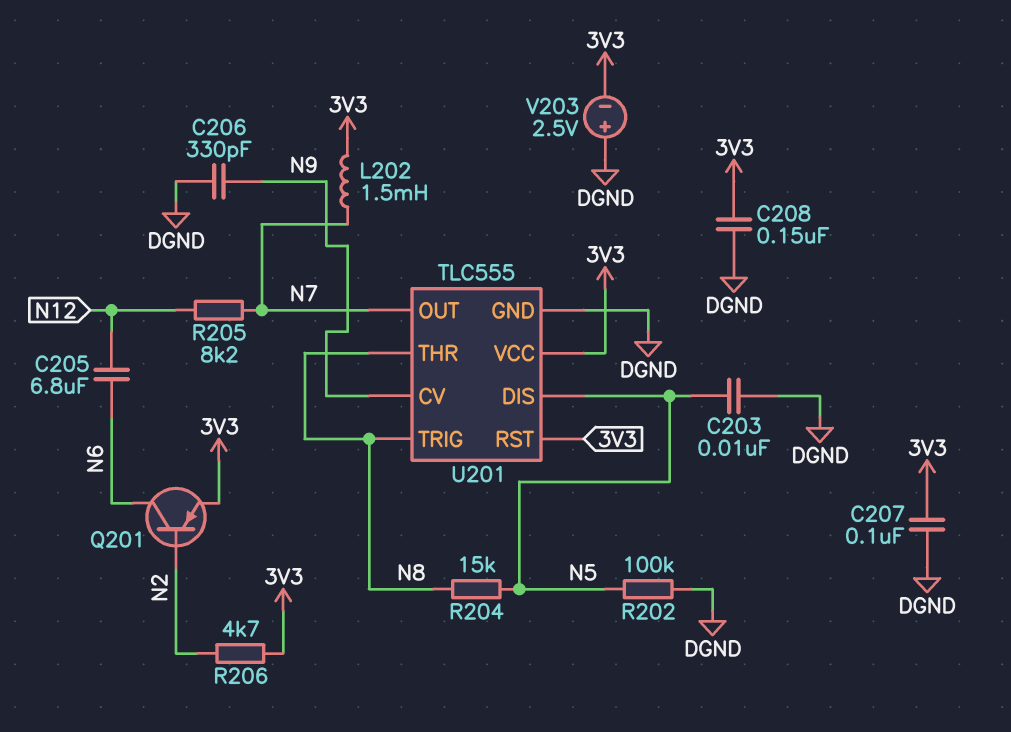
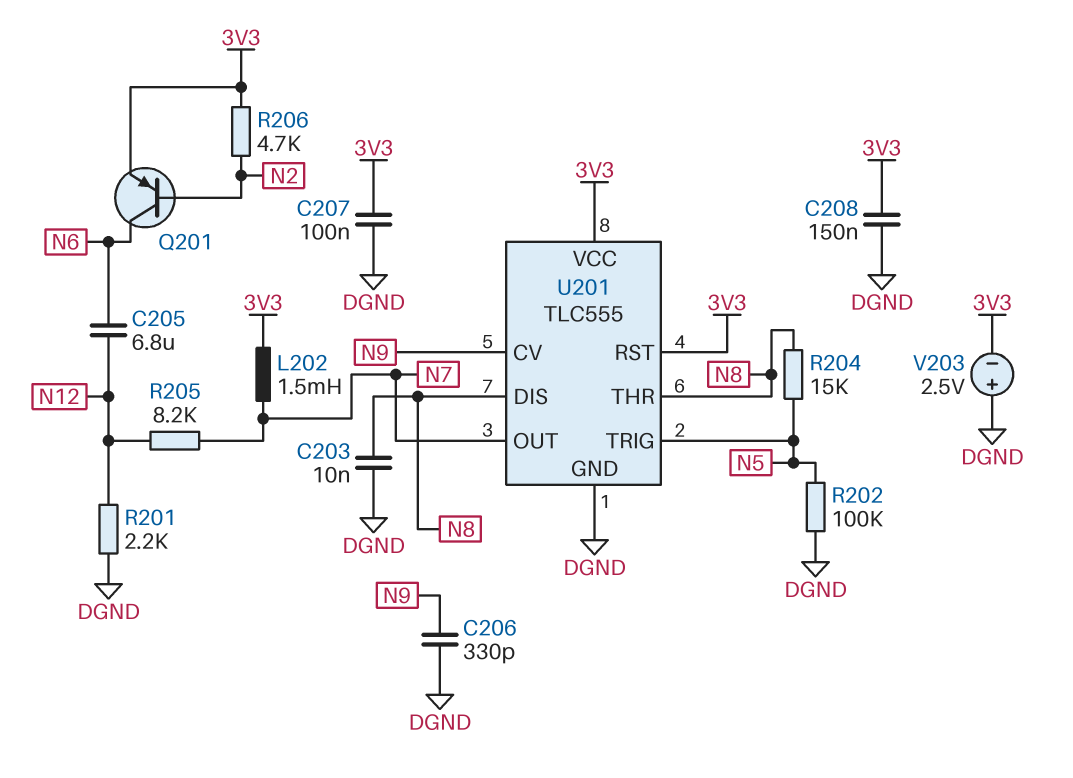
C203: 10nF (DGND, N5) -> 10nF (DGND, N8)
R201: none -> 2.2k (DGND, N12)
U201 pin DIS: N5 -> N8
U201 pin TRIG: N8 -> N5

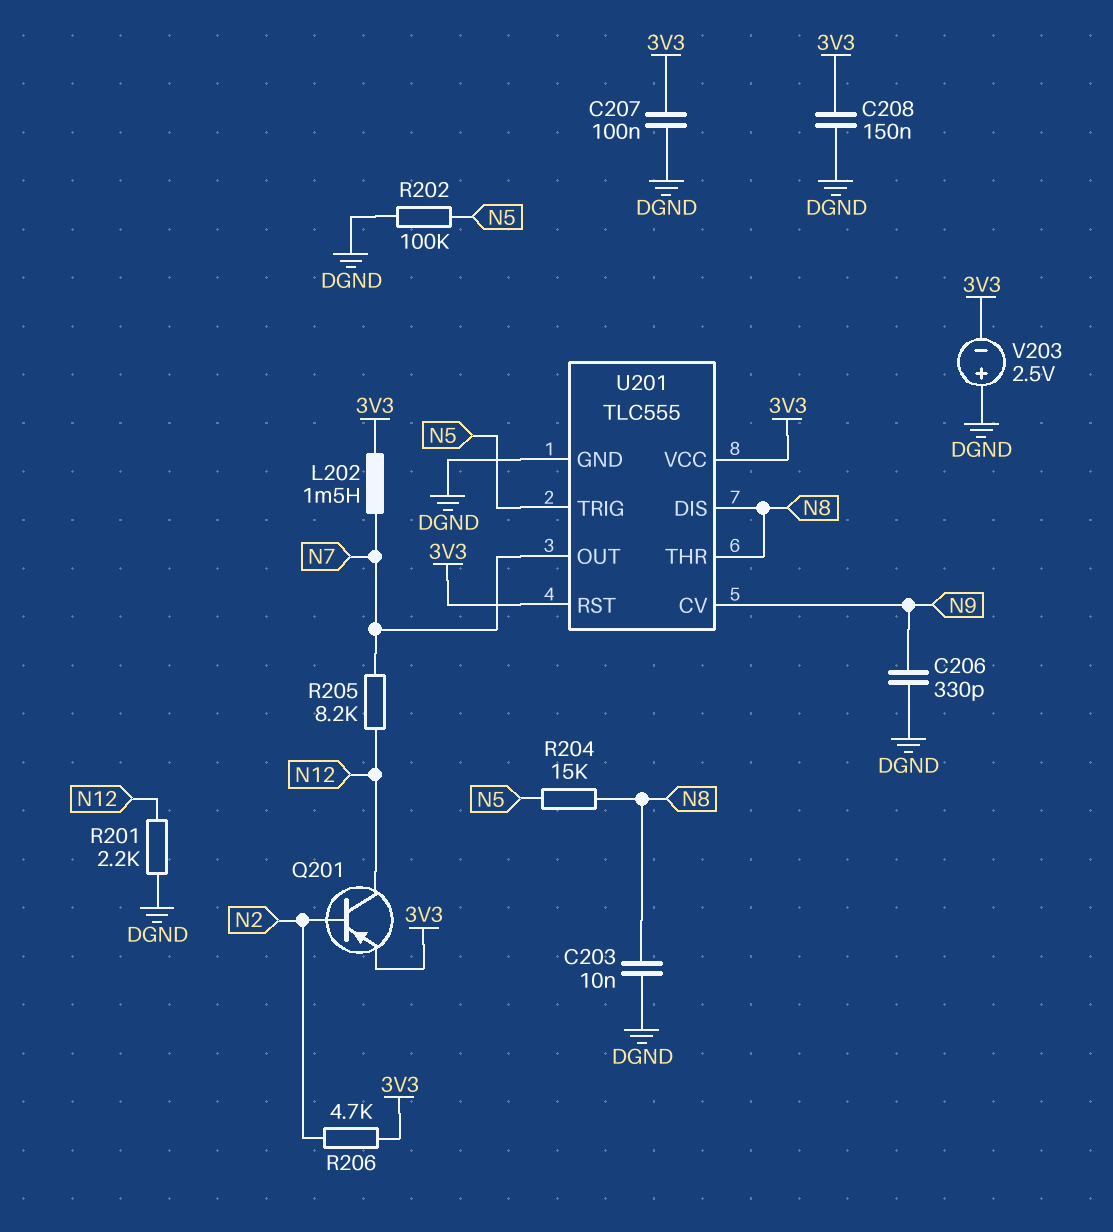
C205: 6.8uF (N6, N12) -> none
Q201: PNP (B N2, C N6, E 3V3) -> PNP (B N2, C N12, E 3V3)

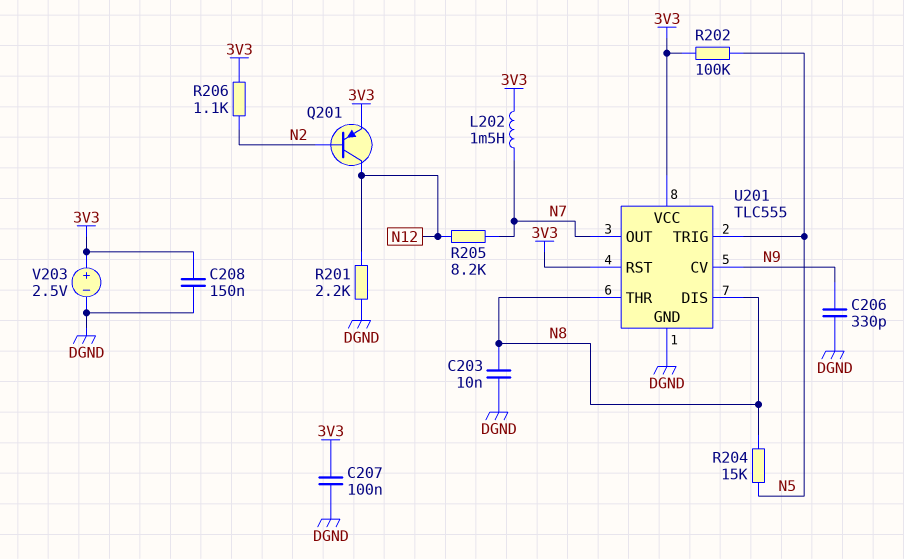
R202: 100k (DGND, N5) -> 100k (3V3, N5)
R206: 4.7k (3V3, N2) -> 1.1k (3V3, N2)
V203: 2.5V (plus DGND, minus 3V3) -> 2.5V (plus 3V3, minus DGND)

